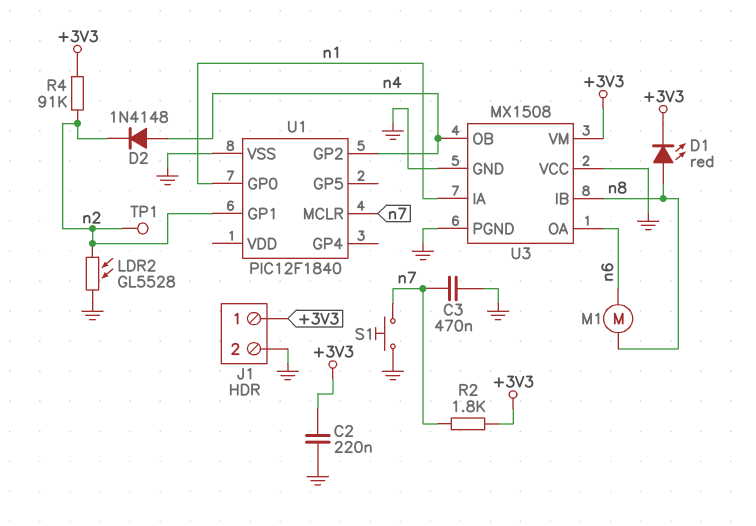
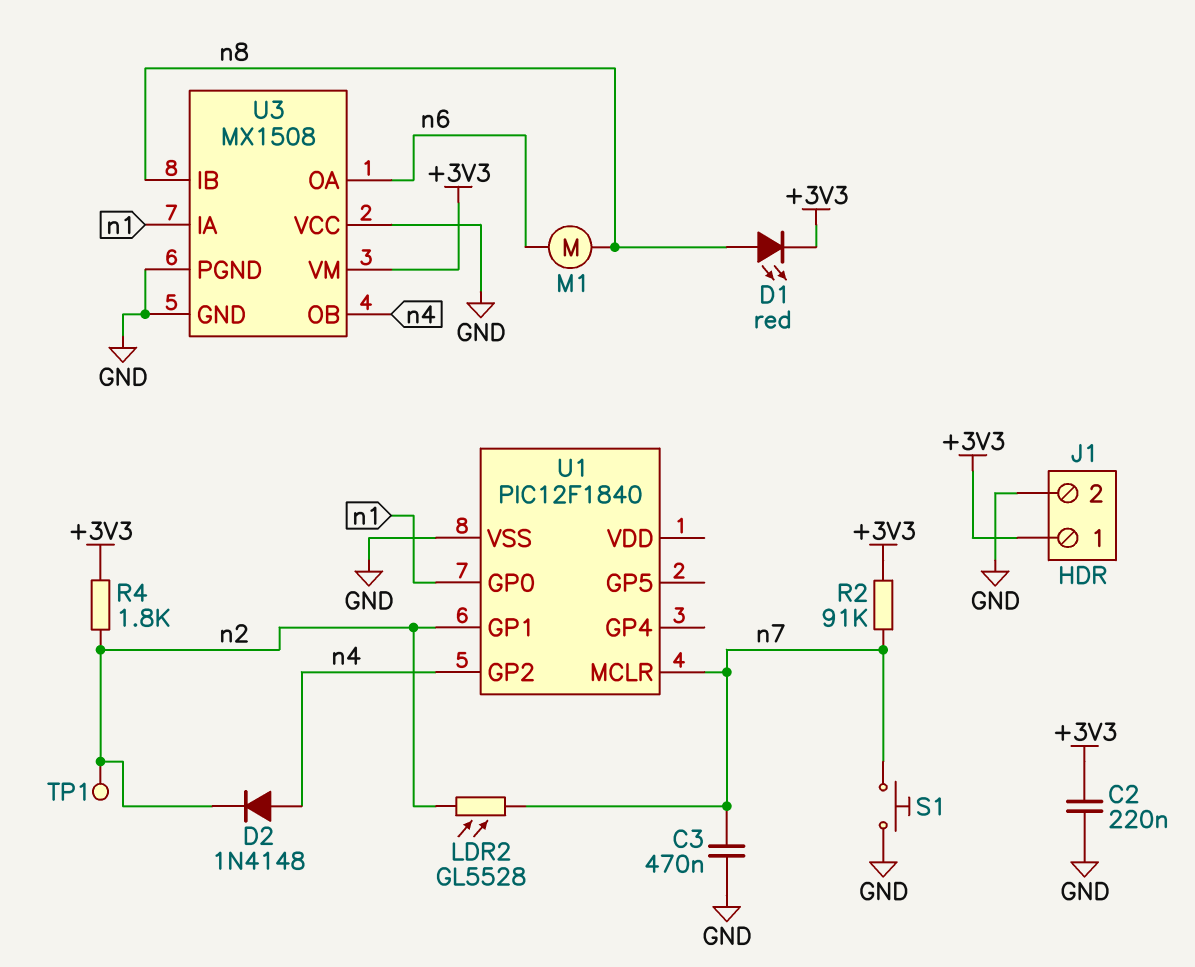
LDR2: GL5528 (GND, n2) -> GL5528 (n2, n7)
R2: 1.8k (+3V3, n7) -> 91k (+3V3, n7)
R4: 91k (+3V3, n2) -> 1.8k (+3V3, n2)

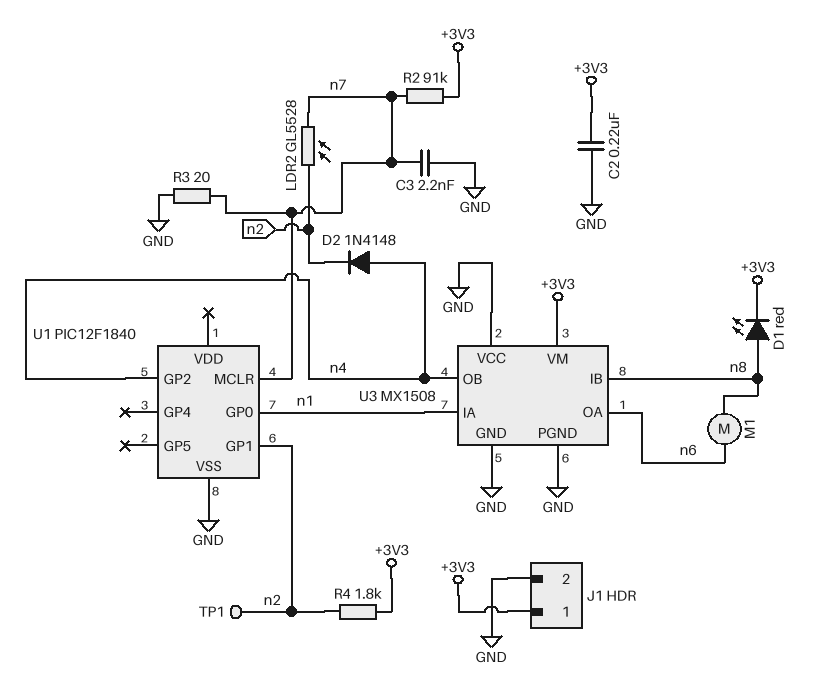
C3: 470nF (GND, n7) -> 2.2nF (GND, n7)
R3: none -> 20 (GND, n7)
S1: button (GND, n7) -> none

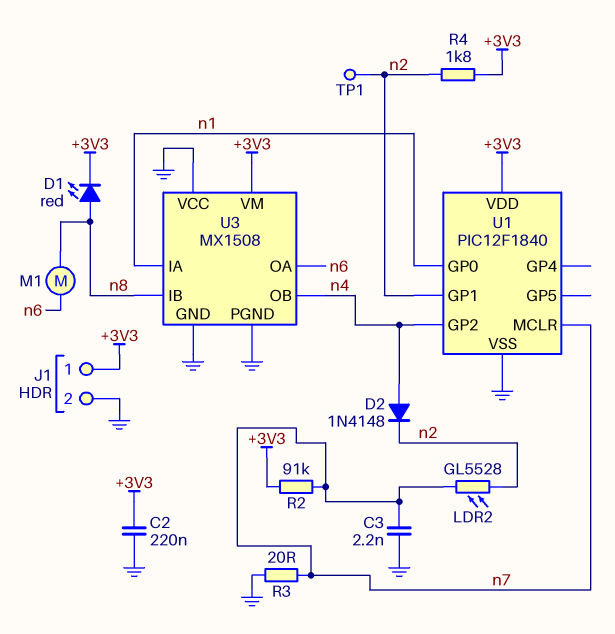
U1 pin VDD: none -> +3V3

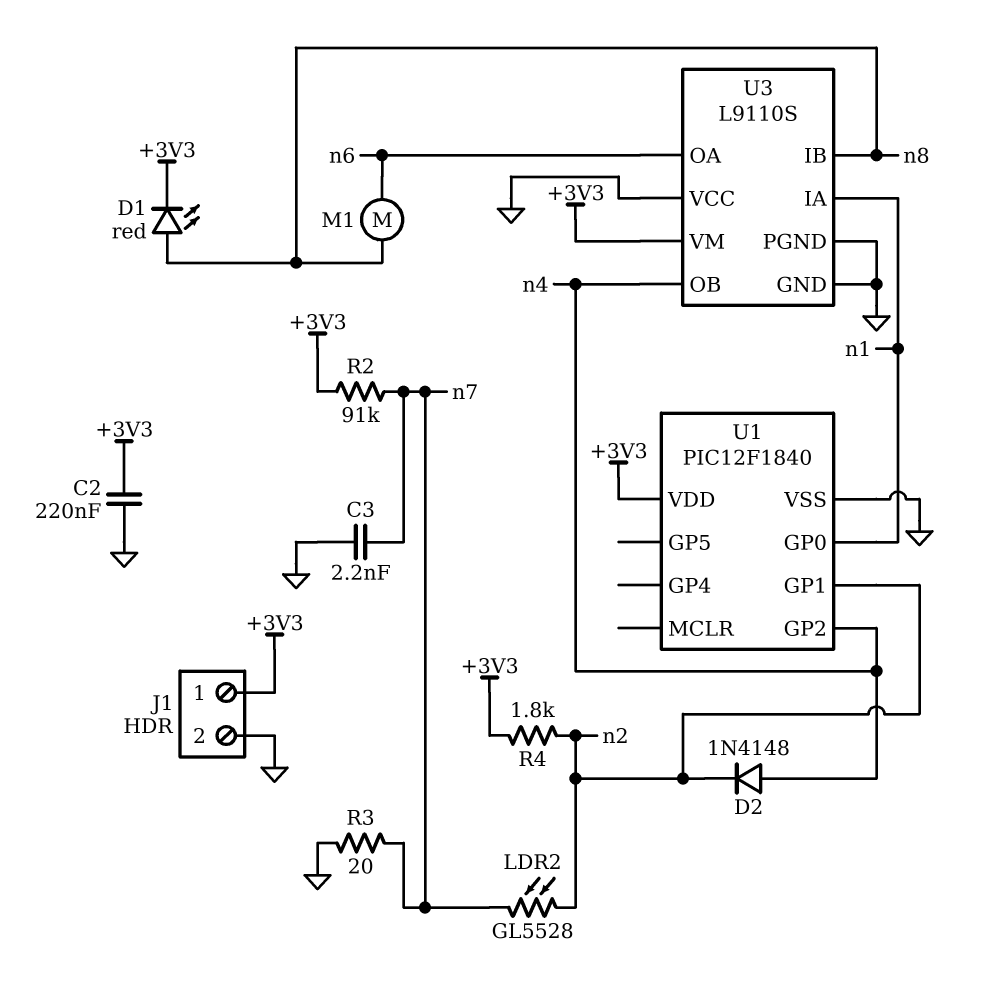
TP1: test point (n2) -> none
U1 pin MCLR: n7 -> none
U3: MX1508 -> L9110S

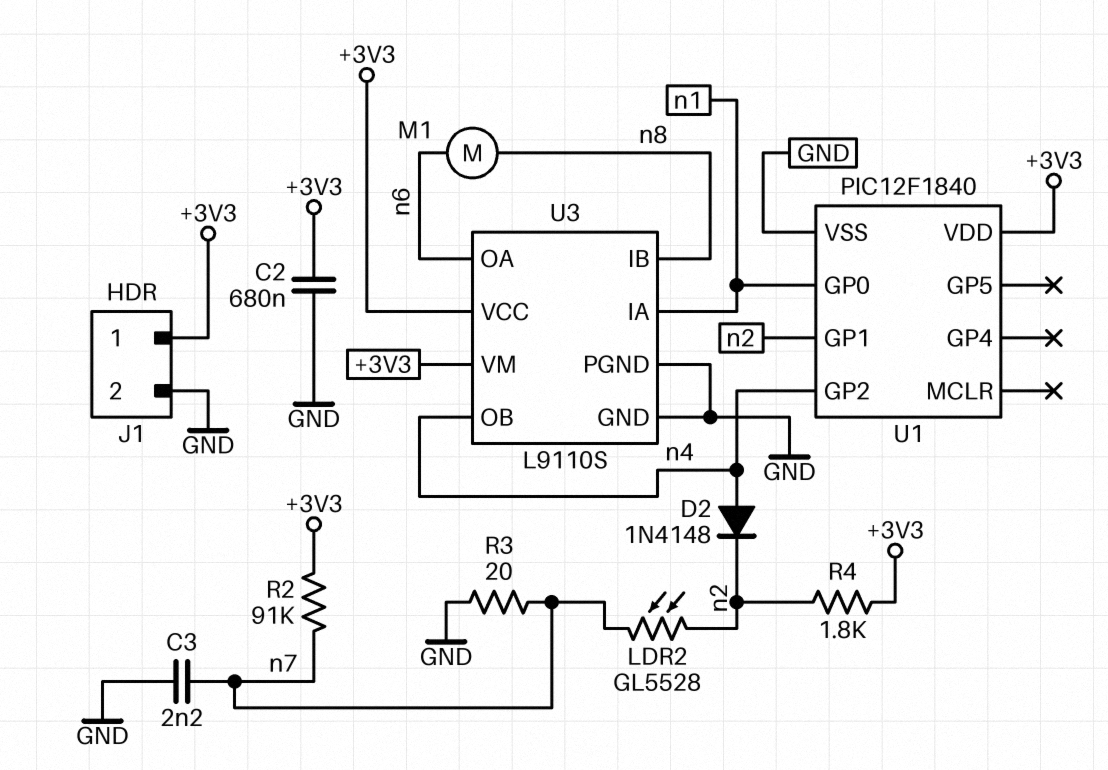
C2: 220nF (+3V3, GND) -> 680nF (+3V3, GND)
D1: LED red (A n8, K +3V3) -> none
U3 pin VCC: GND -> +3V3

